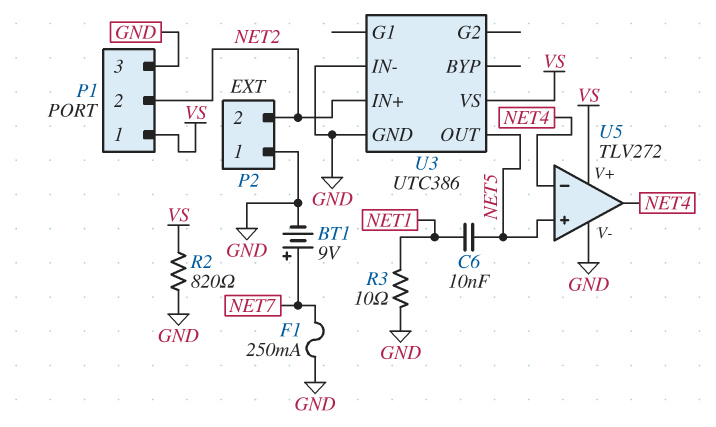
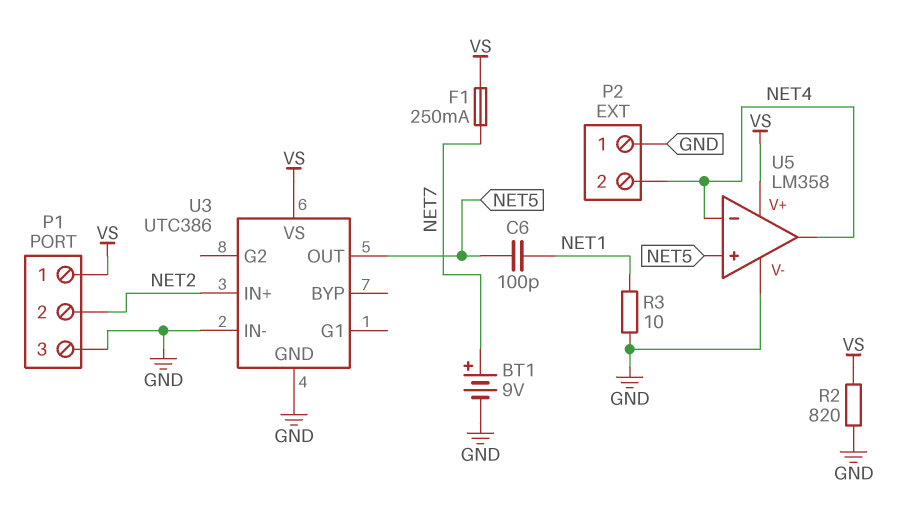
C6: 10nF (NET1, NET5) -> 100pF (NET1, NET5)
F1: 250mA (GND, NET7) -> 250mA (NET7, VS)
P2 pin 2: NET2 -> NET4
U5: TLV272 -> LM358

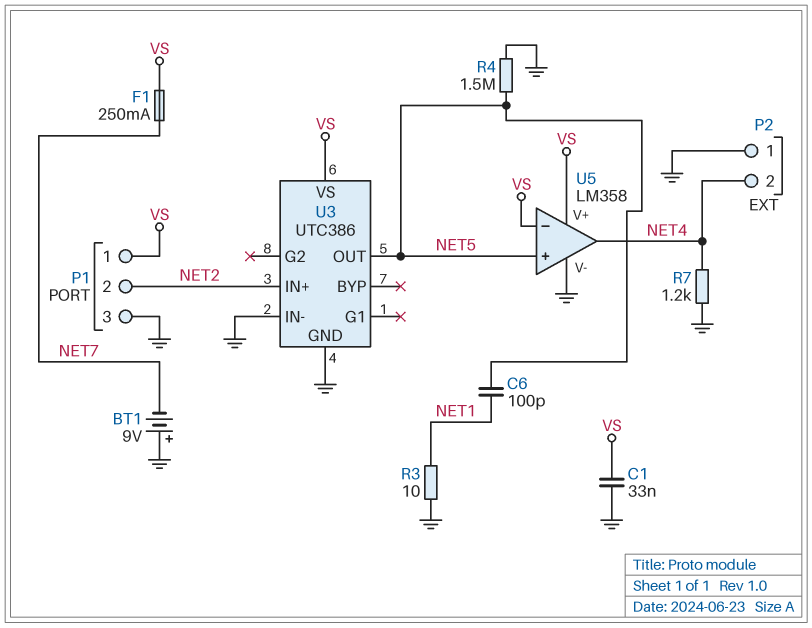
BT1: 9V (plus NET7, minus GND) -> 9V (plus GND, minus NET7)
C1: none -> 33nF (GND, VS)
R2: 820 (GND, VS) -> none
R4: none -> 1.5M (GND, NET5)
R7: none -> 1.2k (GND, NET4)
U5 pin in-: NET4 -> VS

